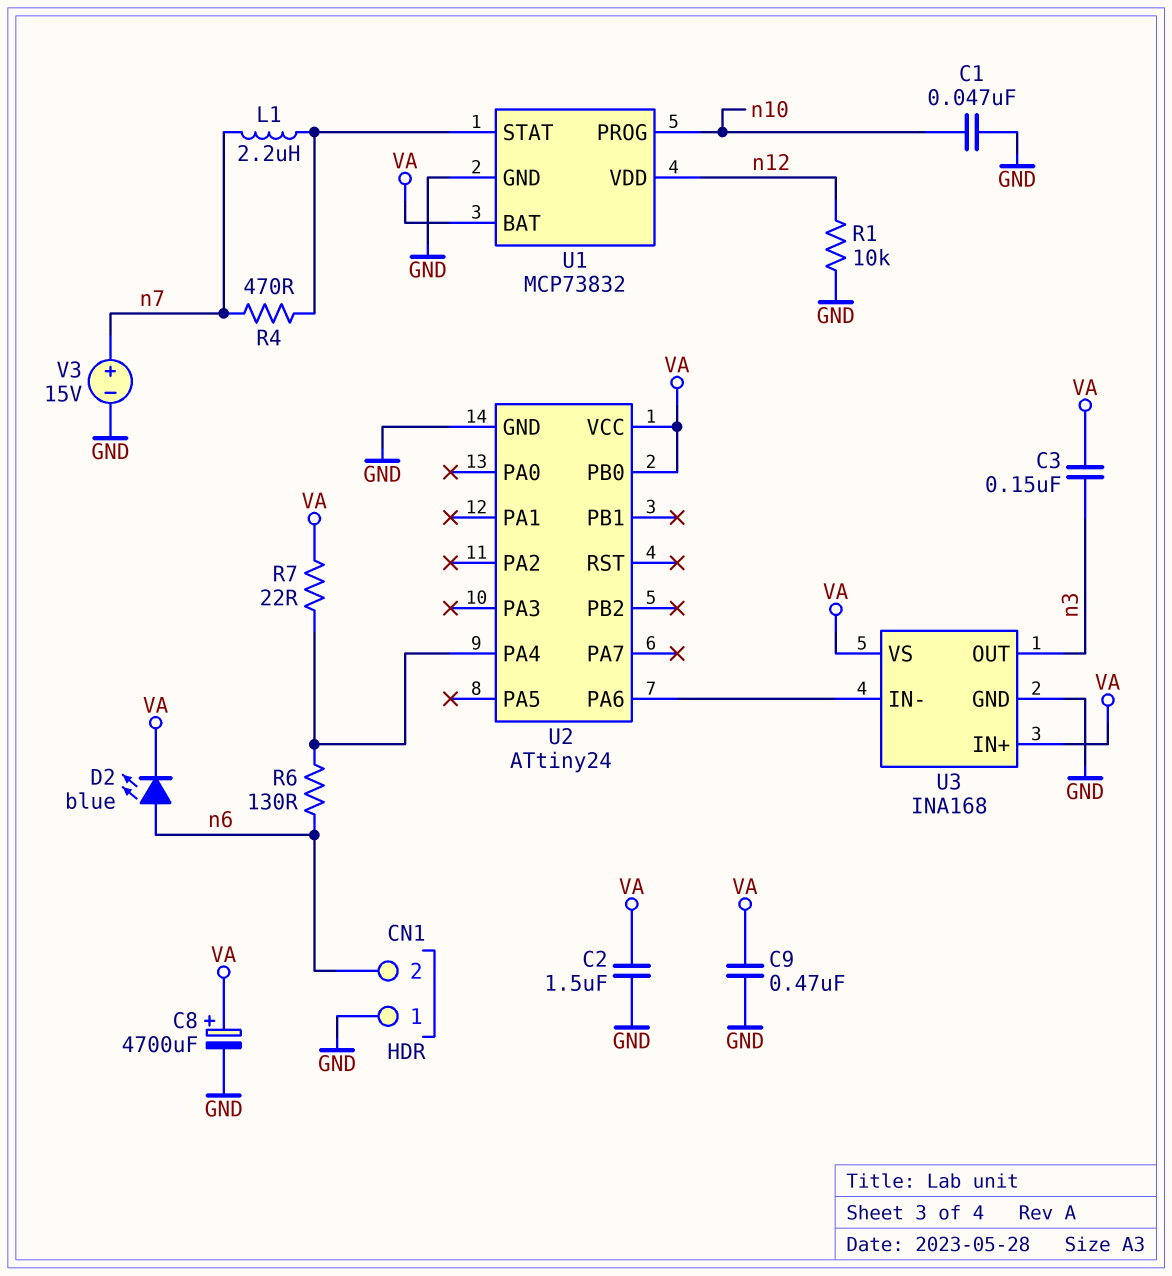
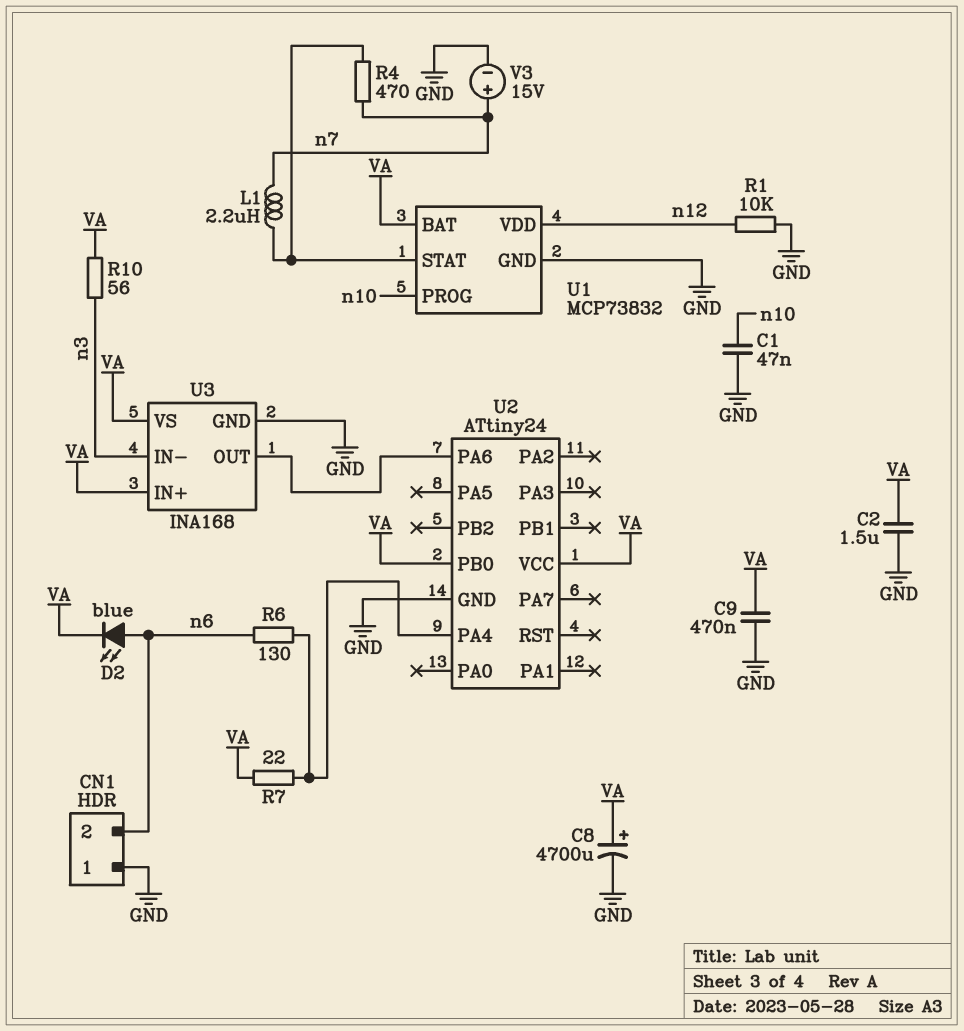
C3: 150nF (VA, n3) -> none
R10: none -> 56 (VA, n3)
U3 pin IN-: U2/PA6 -> n3
U3 pin OUT: n3 -> U2/PA6

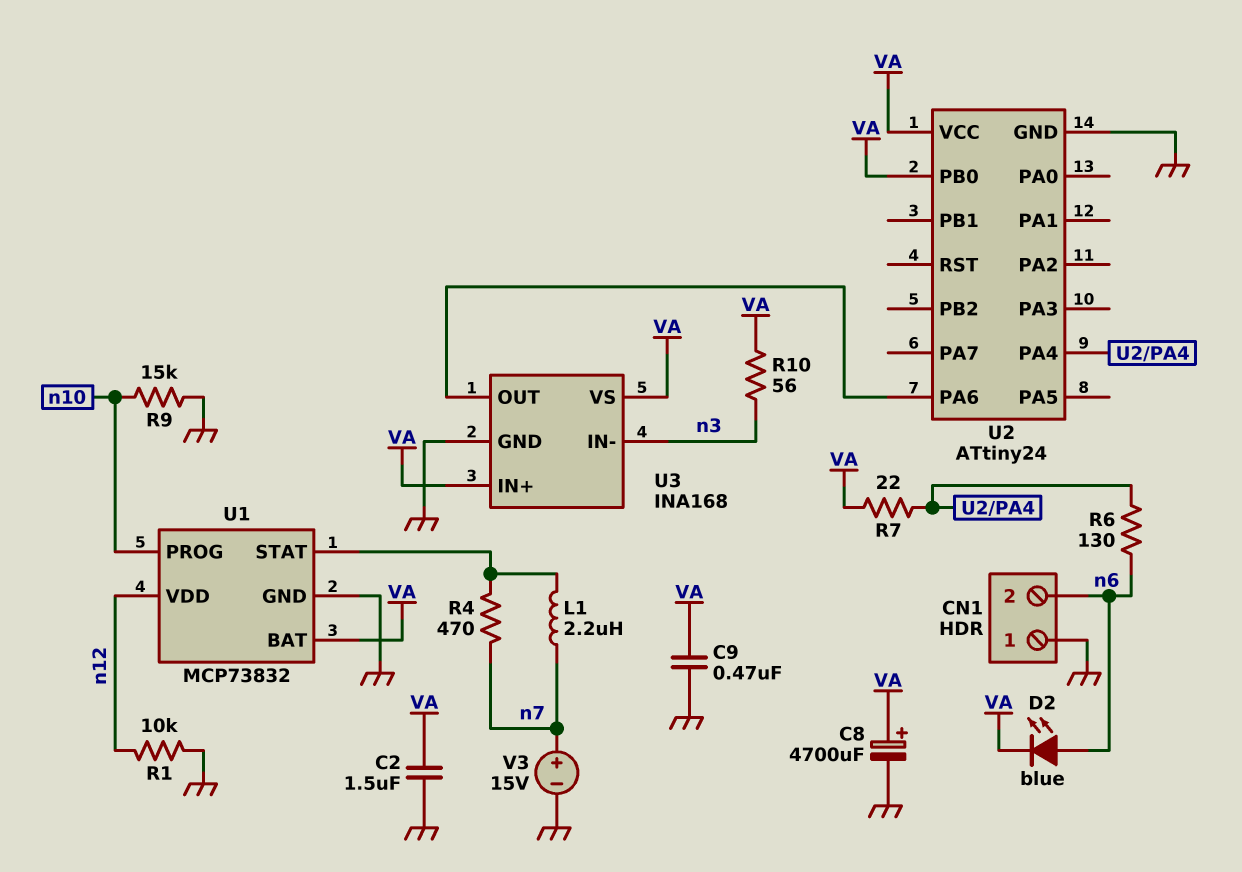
C1: 47nF (GND, n10) -> none
R9: none -> 15k (GND, n10)

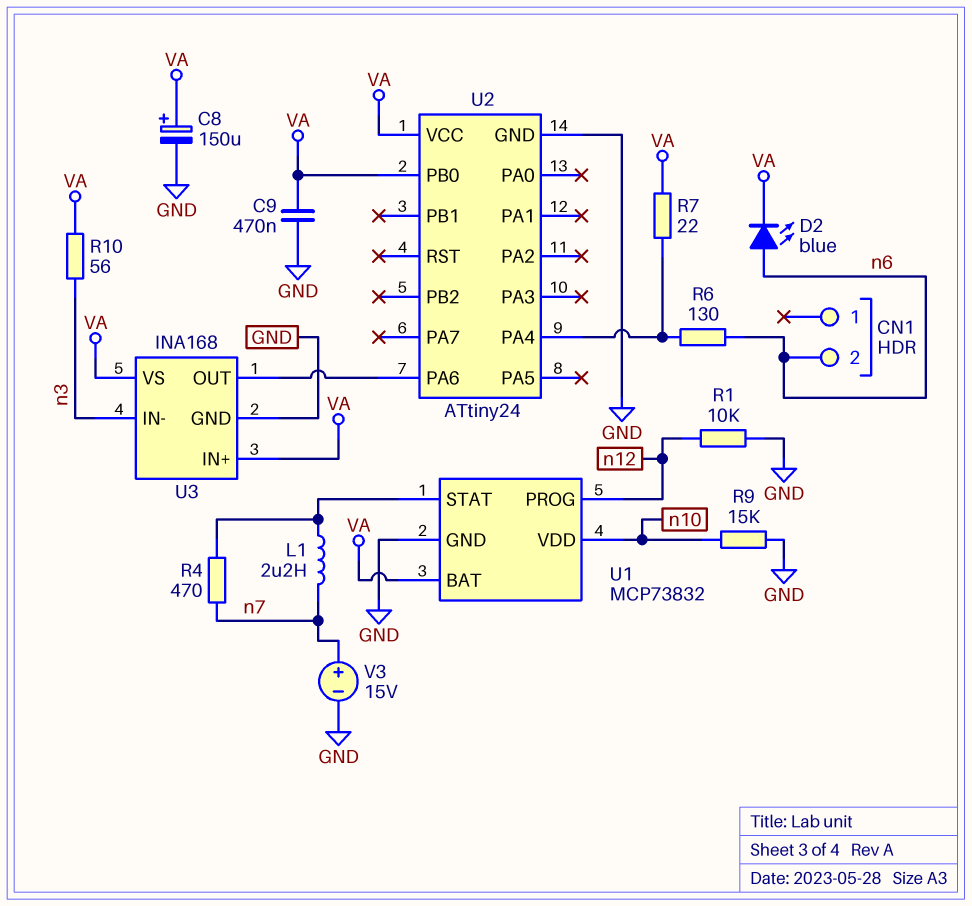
C2: 1.5uF (GND, VA) -> none
C8: 4700uF (plus VA, minus GND) -> 150uF (plus VA, minus GND)
CN1 pin 1: GND -> none
U1 pin PROG: n10 -> n12
U1 pin VDD: n12 -> n10

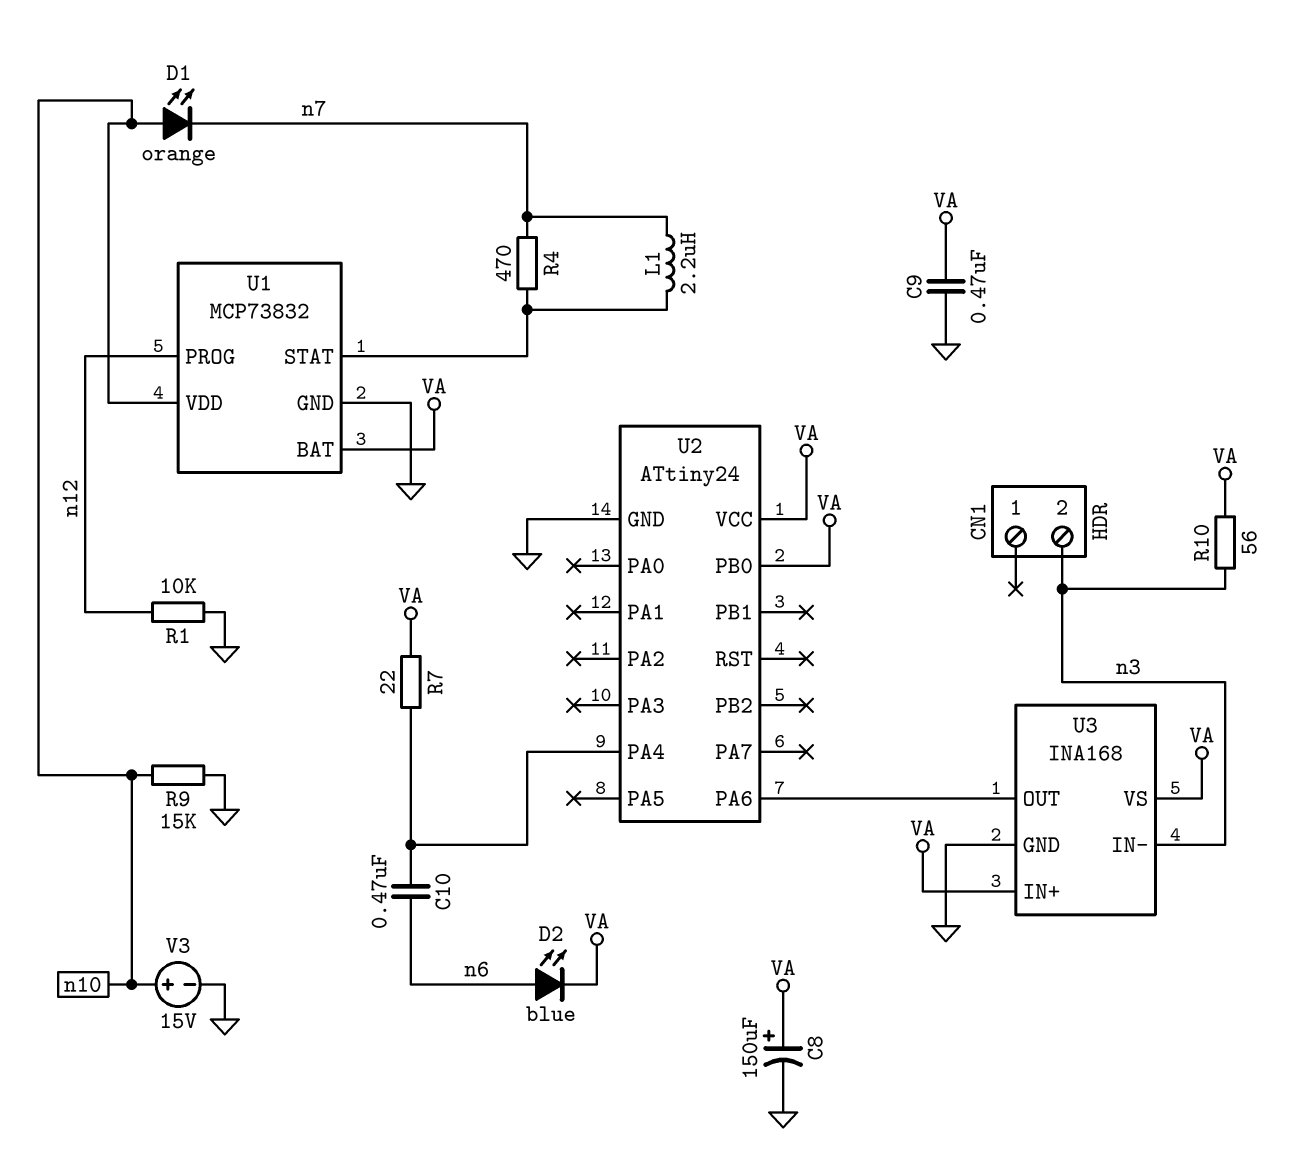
C10: none -> 470nF (U2/PA4, n6)
CN1 pin 2: n6 -> n3
D1: none -> LED orange (A n10, K n7)
R6: 130 (U2/PA4, n6) -> none
V3: 15V (plus n7, minus GND) -> 15V (plus n10, minus GND)

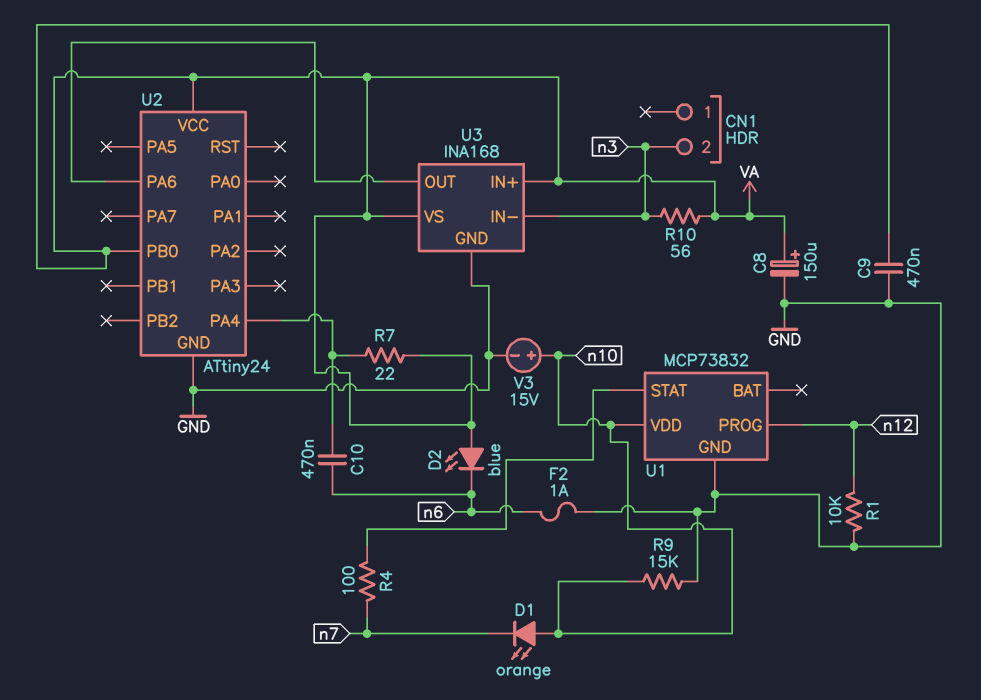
D2: LED blue (A n6, K VA) -> LED blue (A VA, K n6)
F2: none -> 1A (GND, n6)
L1: 2.2uH (U1/STAT, n7) -> none
R4: 470 (U1/STAT, n7) -> 100 (U1/STAT, n7)
U1 pin BAT: VA -> none

